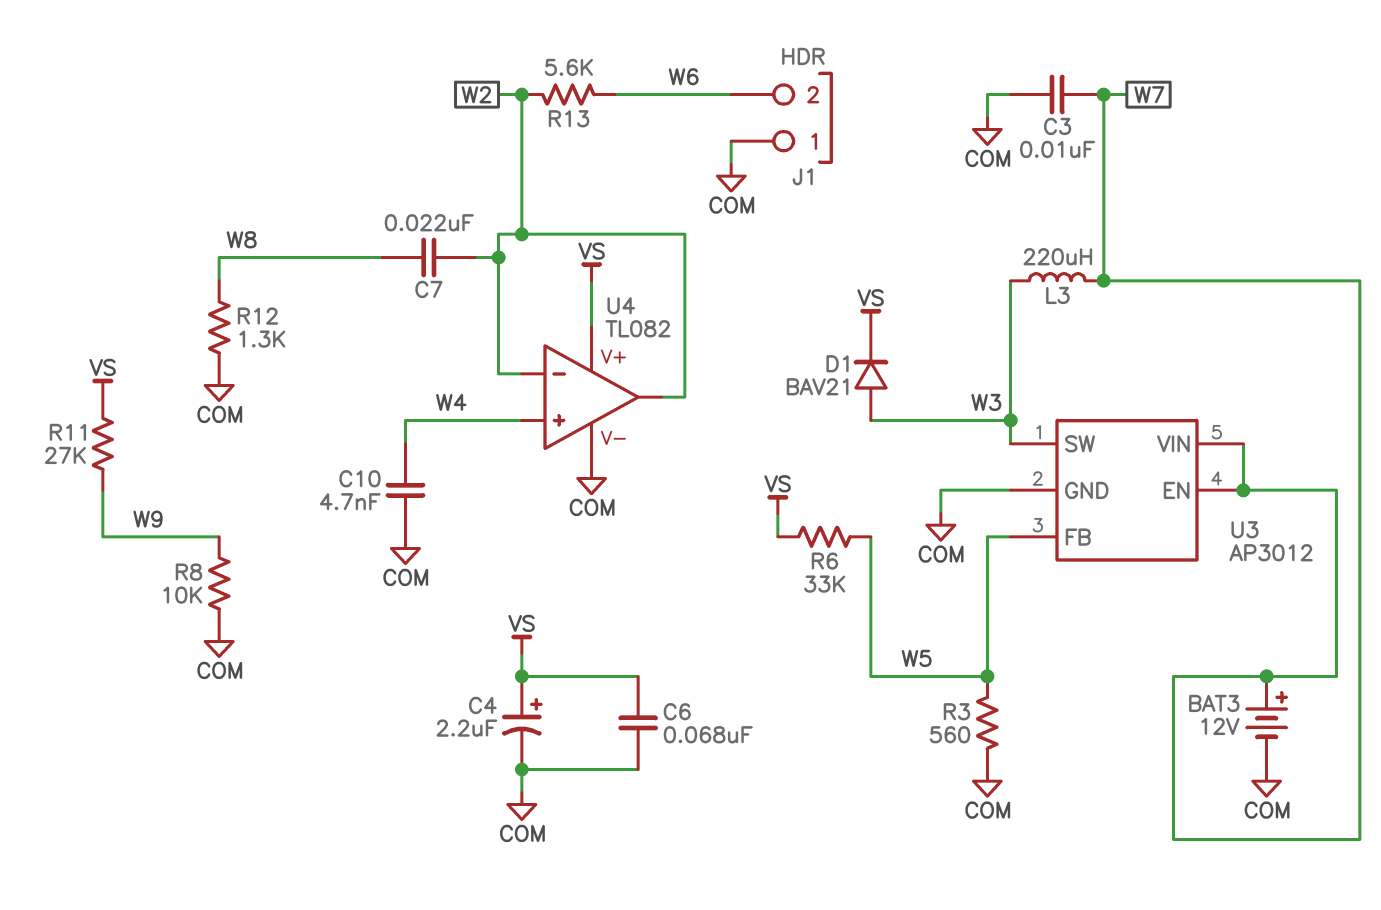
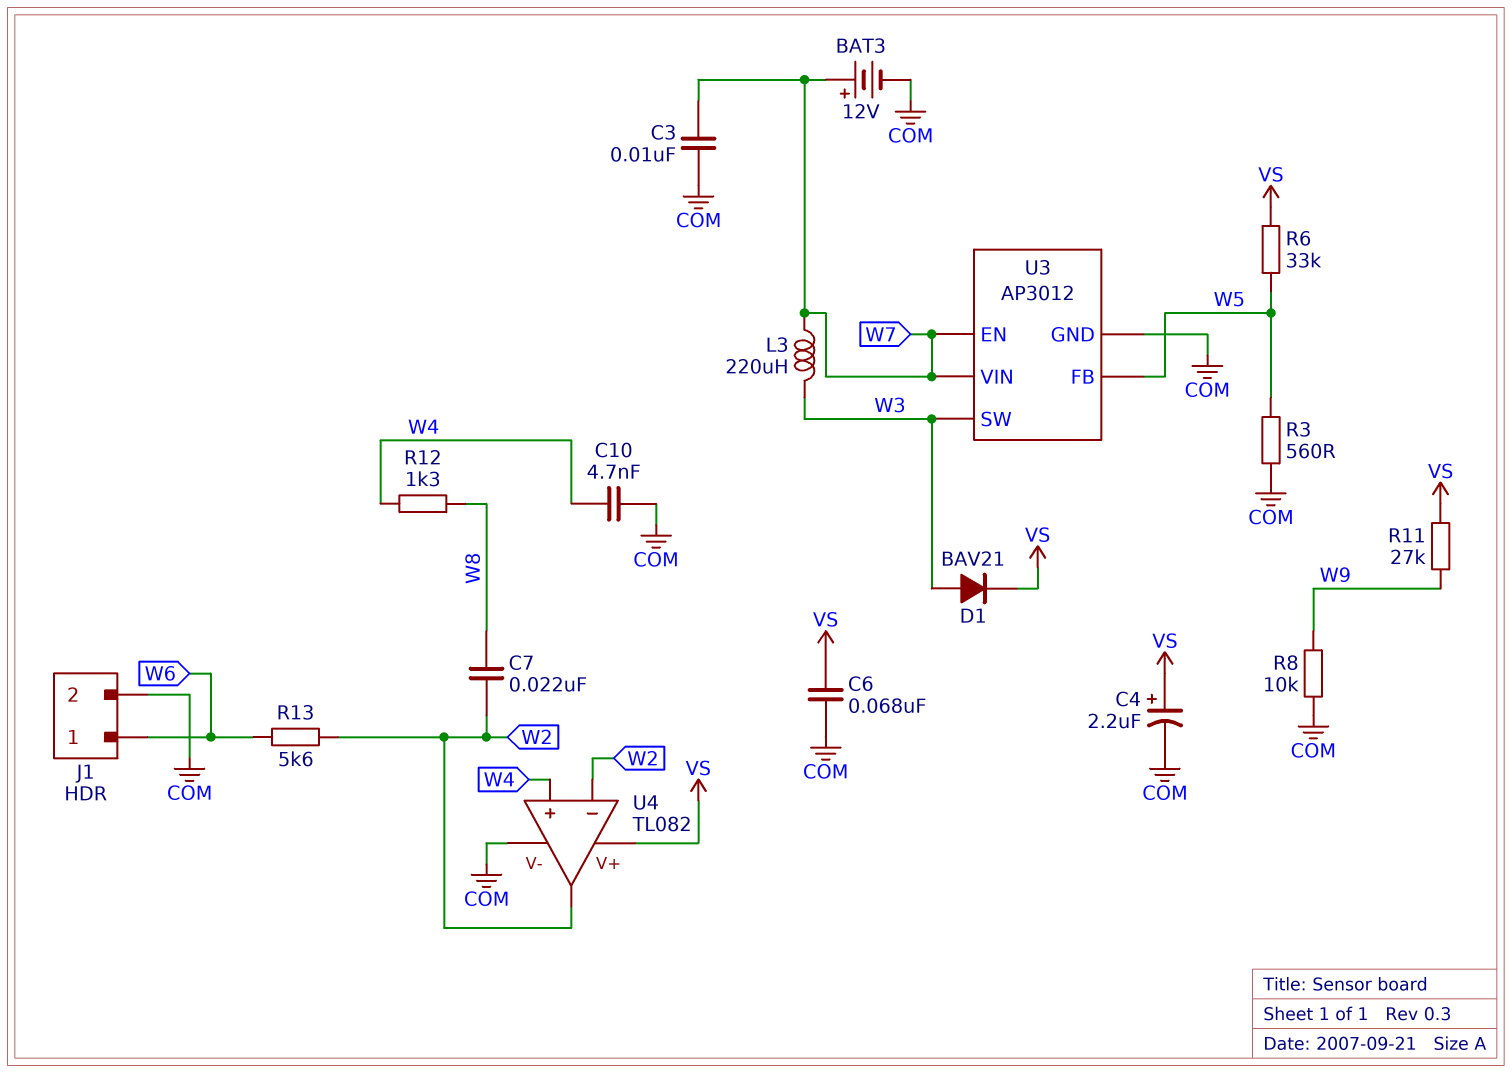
J1 pin 1: COM -> W6
J1 pin 2: W6 -> COM
R12: 1.3k (COM, W8) -> 1.3k (W4, W8)

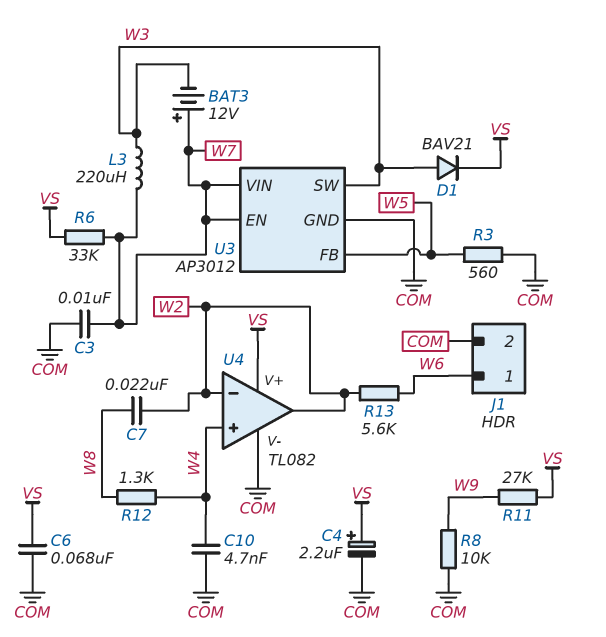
BAT3: 12V (plus W7, minus COM) -> 12V (plus W7, minus W3)
R6: 33k (VS, W5) -> 33k (VS, W7)

